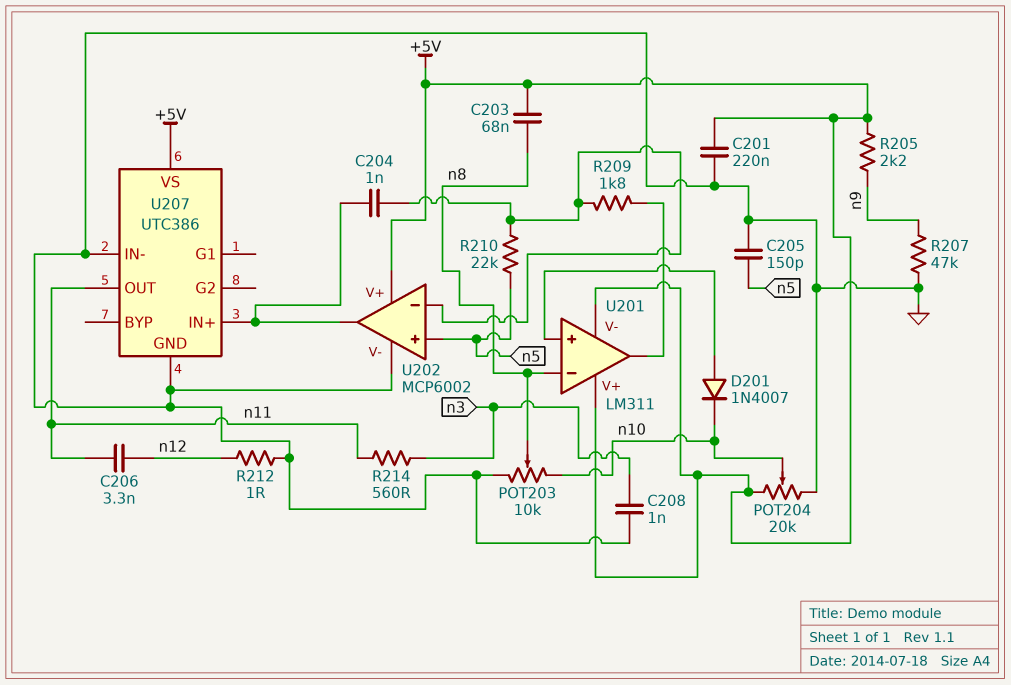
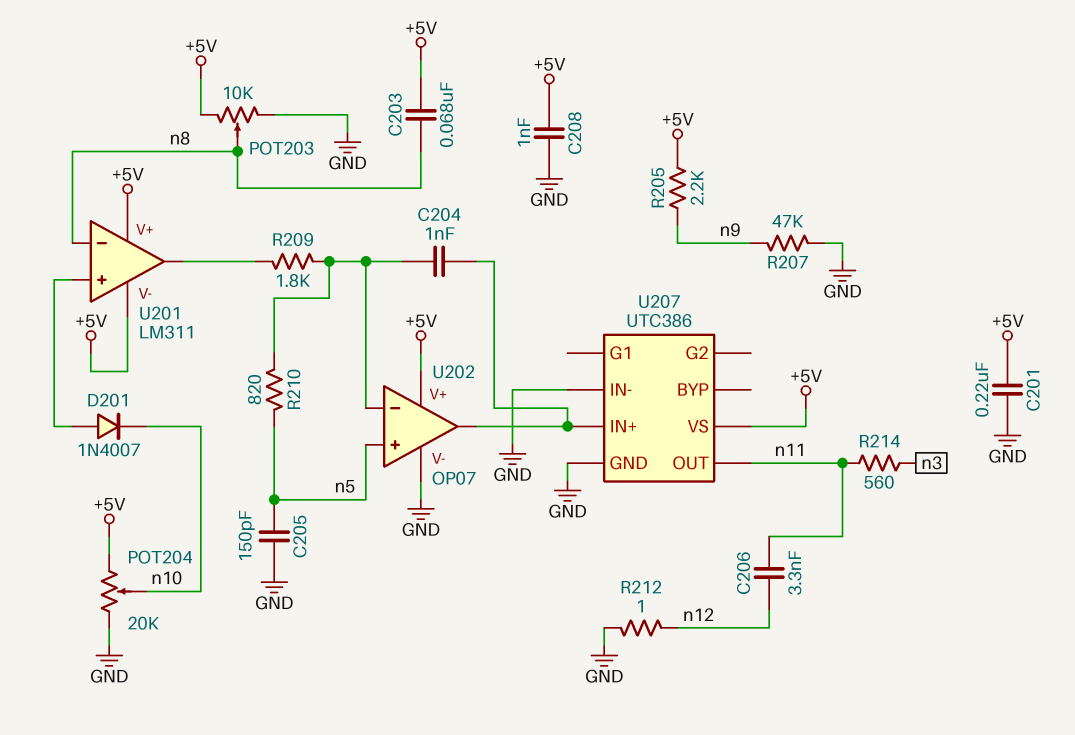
C208: 1nF (GND, n3) -> 1nF (+5V, GND)
POT203: 10k (GND, n10, wiper n8) -> 10k (+5V, GND, wiper n8)
R210: 22k (U202/in-, n5) -> 820 (U202/in-, n5)
U202: MCP6002 -> OP07

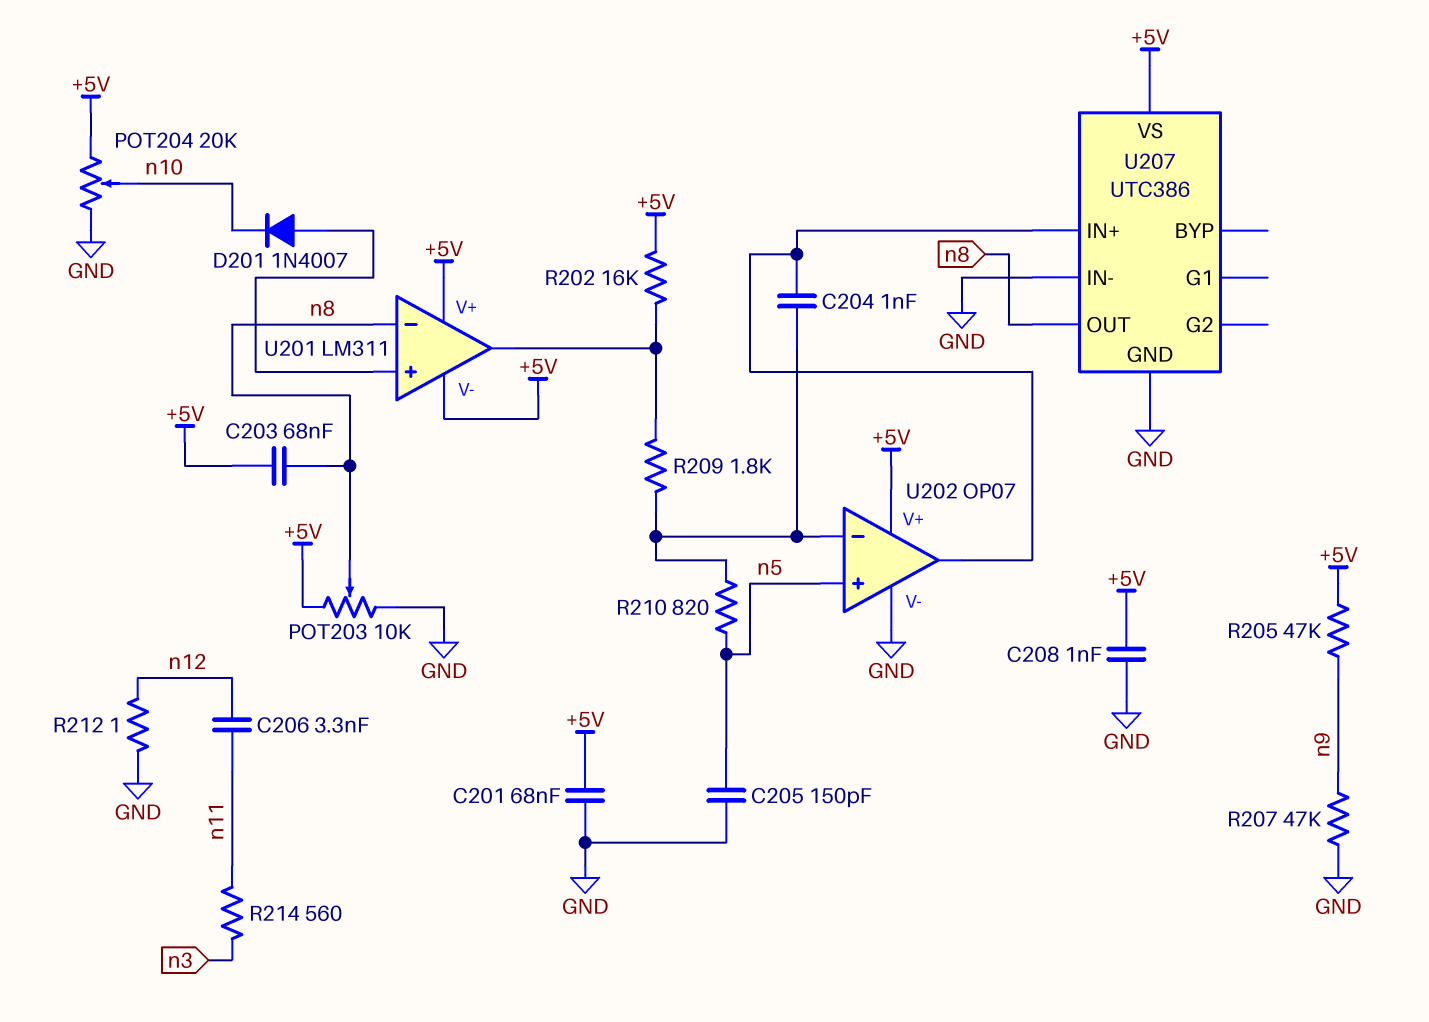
C201: 220nF (+5V, GND) -> 68nF (+5V, GND)
R202: none -> 16k (+5V, U201/out)
R205: 2.2k (+5V, n9) -> 47k (+5V, n9)
U207 pin OUT: n11 -> n8

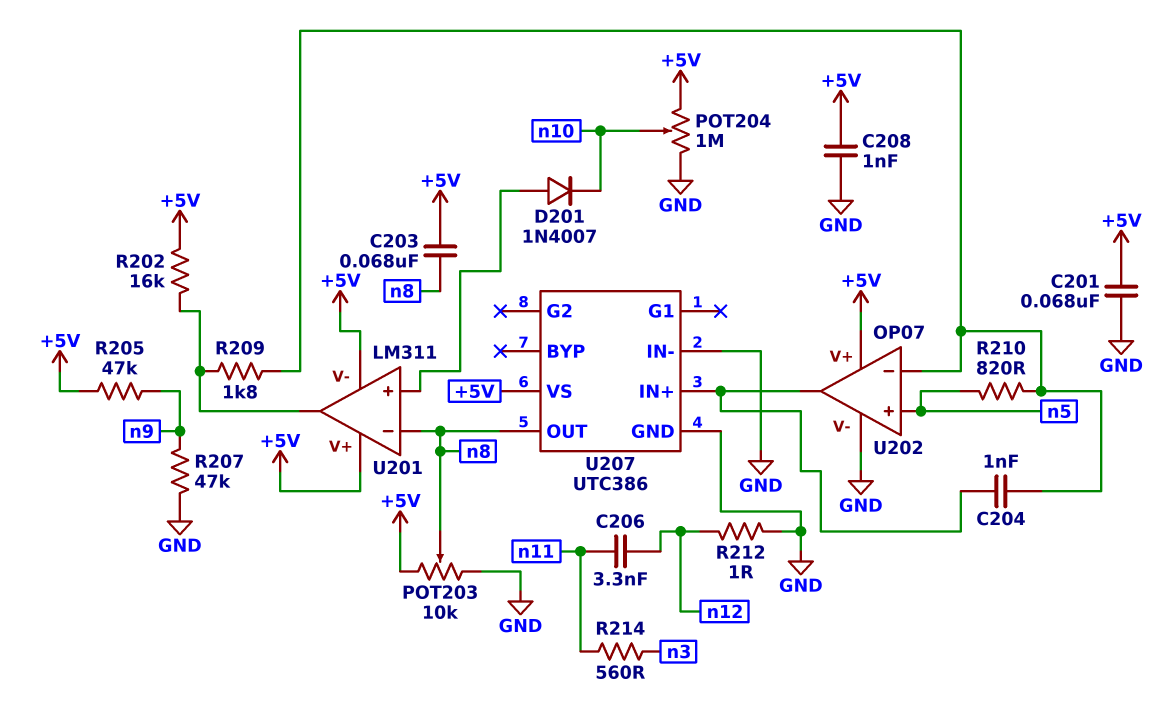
C205: 150pF (GND, n5) -> none
POT204: 20k (+5V, GND, wiper n10) -> 1M (+5V, GND, wiper n10)

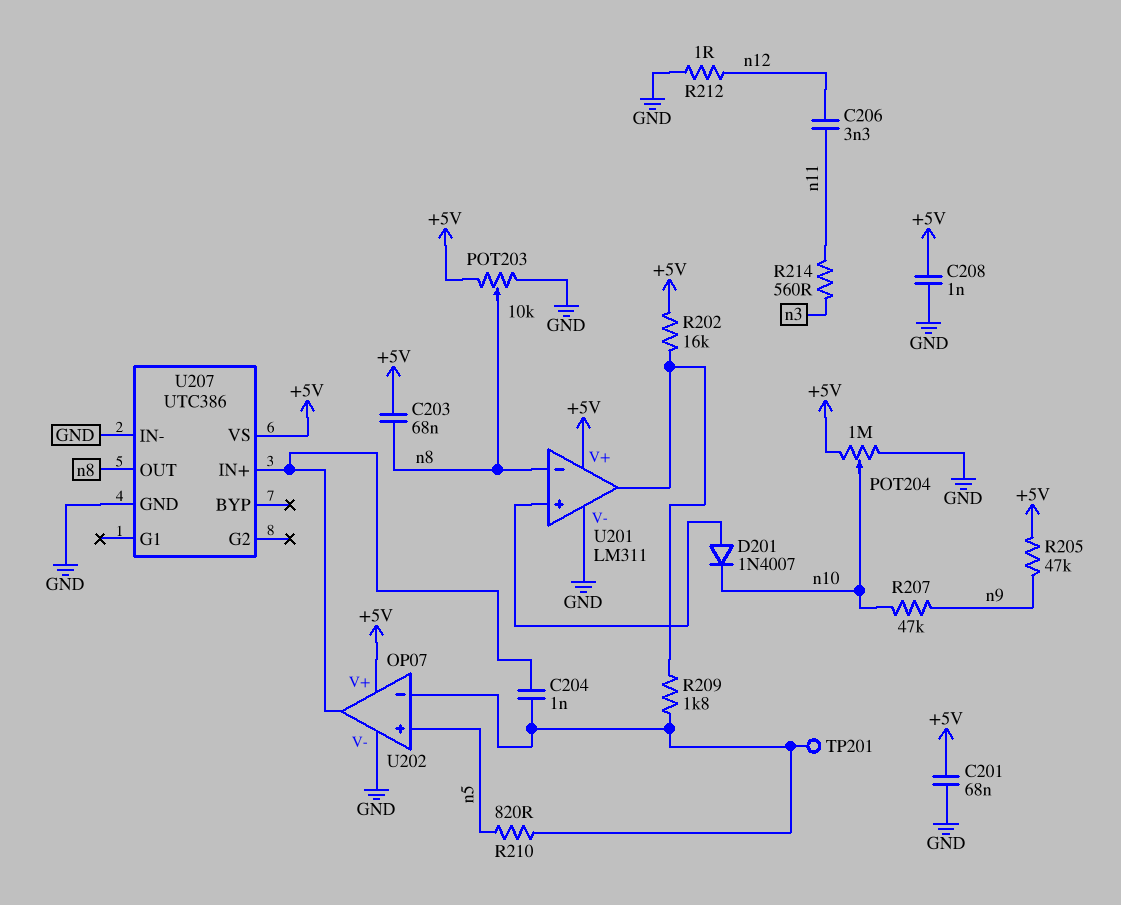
R207: 47k (GND, n9) -> 47k (n9, n10)
TP201: none -> test point (U202/in-)
U201 pin V-: +5V -> GND

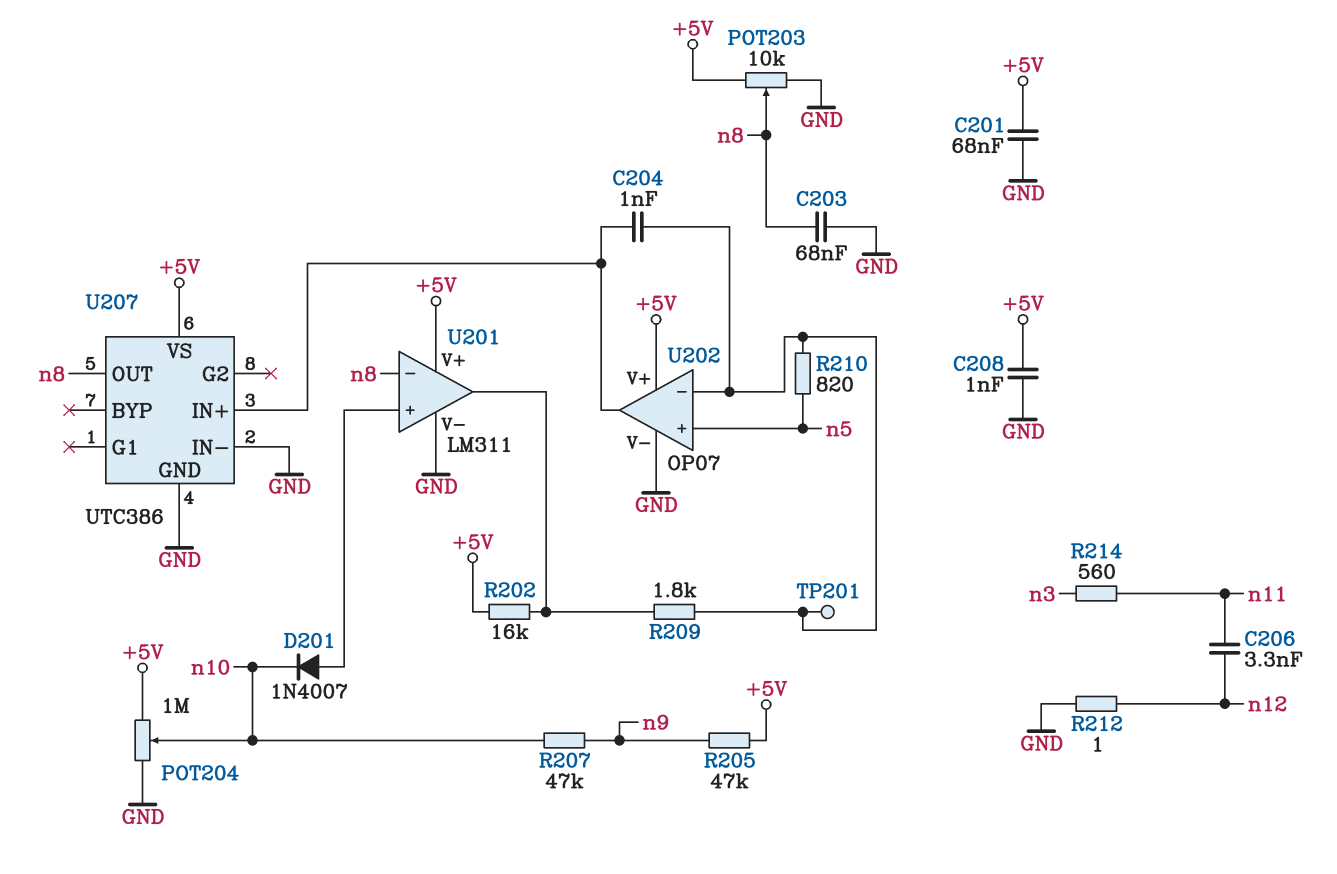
C203: 68nF (+5V, n8) -> 68nF (GND, n8)

